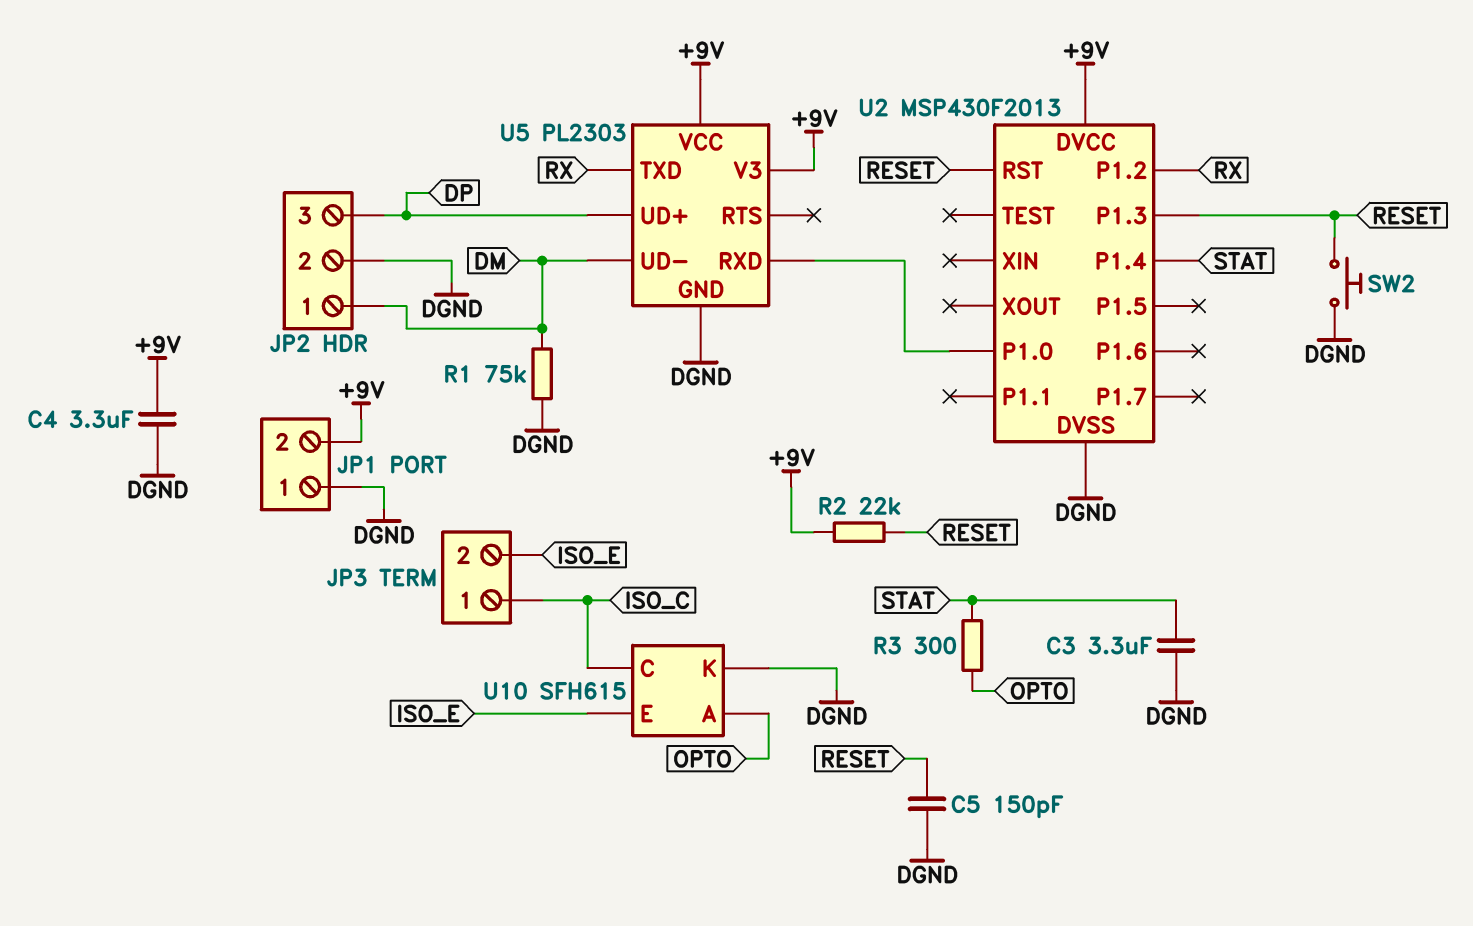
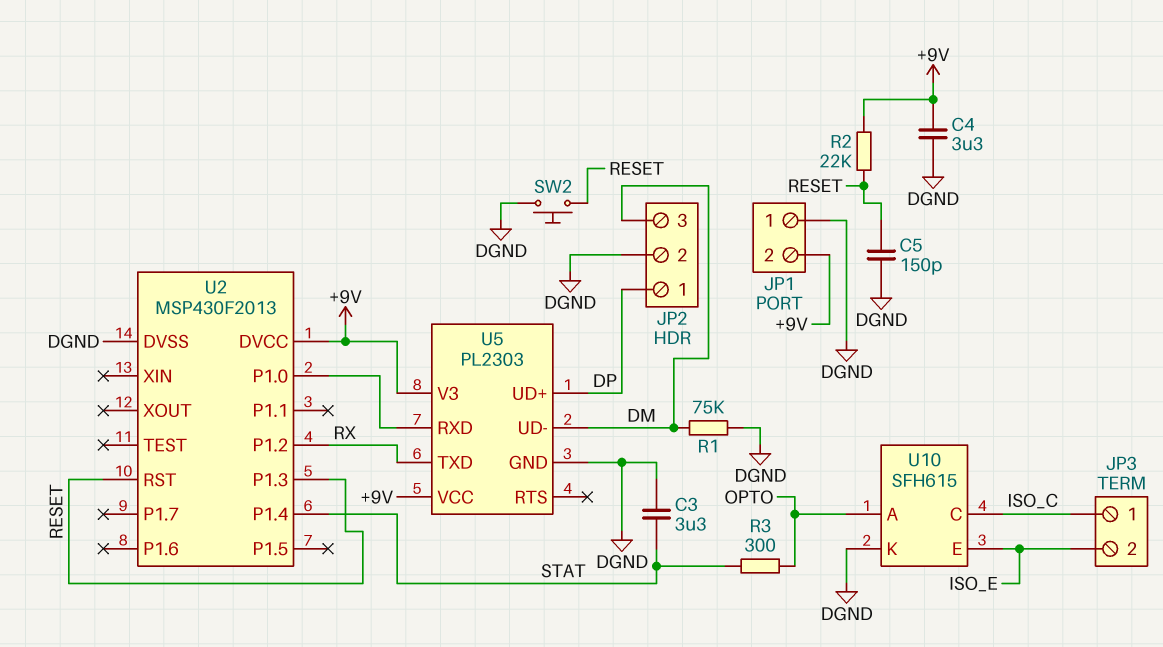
JP2 pin 1: DM -> DP
JP2 pin 3: DP -> DM

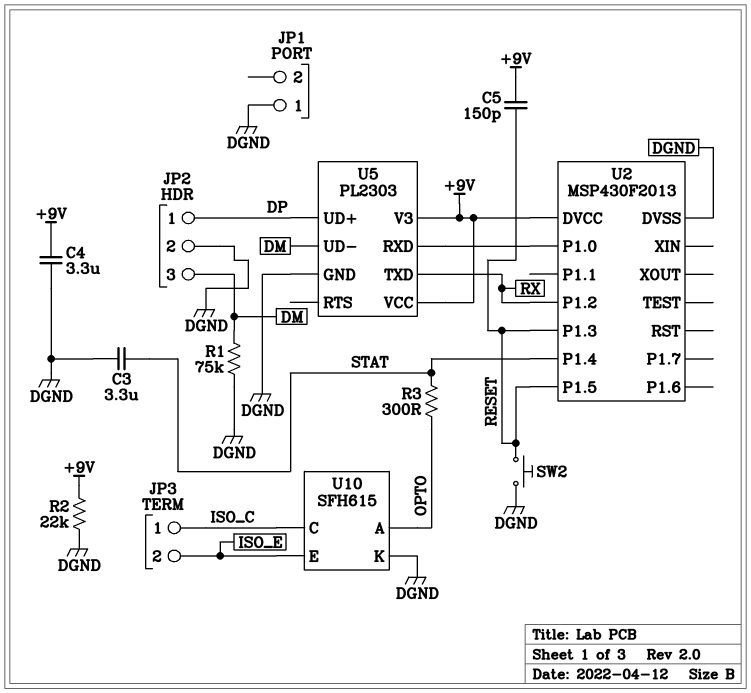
C5: 150pF (DGND, RESET) -> 150pF (+9V, RESET)
JP1 pin 2: +9V -> none
R2: 22k (+9V, RESET) -> 22k (+9V, DGND)
U2 pin P1.5: none -> RESET
U2 pin RST: RESET -> none

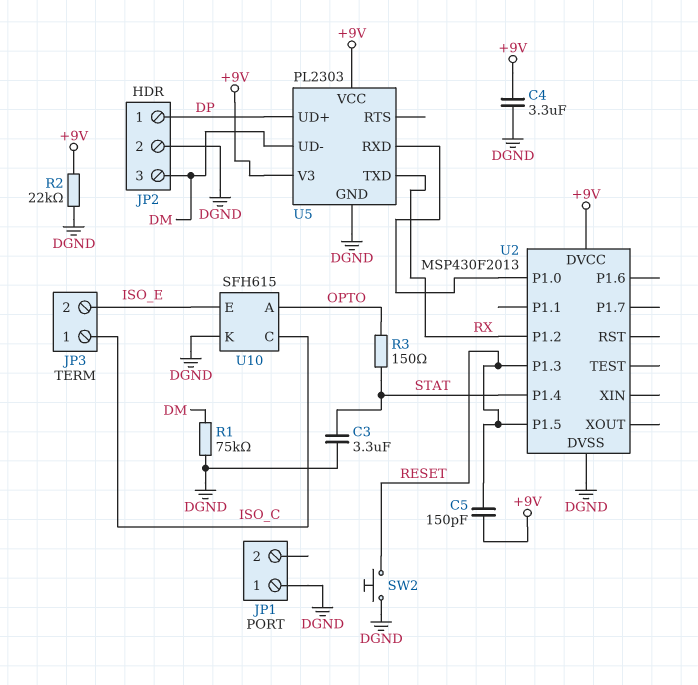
R3: 300 (OPTO, STAT) -> 150 (OPTO, STAT)

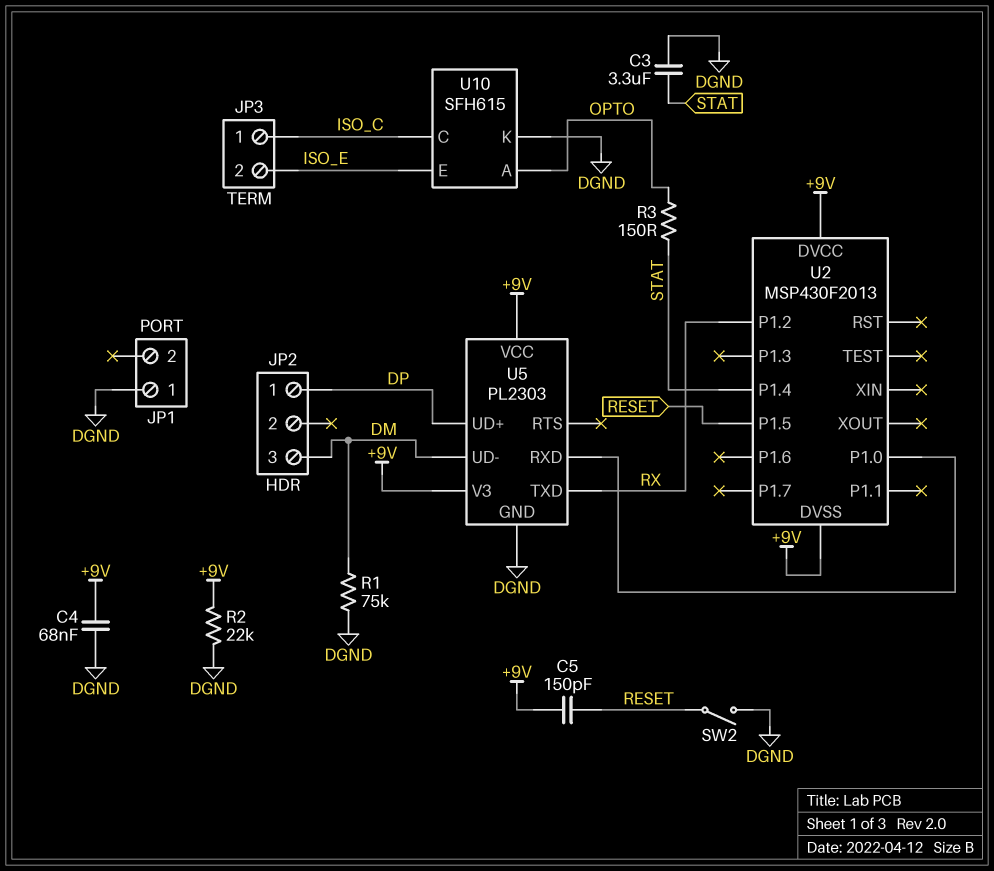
C4: 3.3uF (+9V, DGND) -> 68nF (+9V, DGND)
JP2 pin 2: DGND -> none
SW2: button (DGND, RESET) -> switch (DGND, RESET)
U2 pin DVSS: DGND -> +9V
U2 pin P1.3: RESET -> none

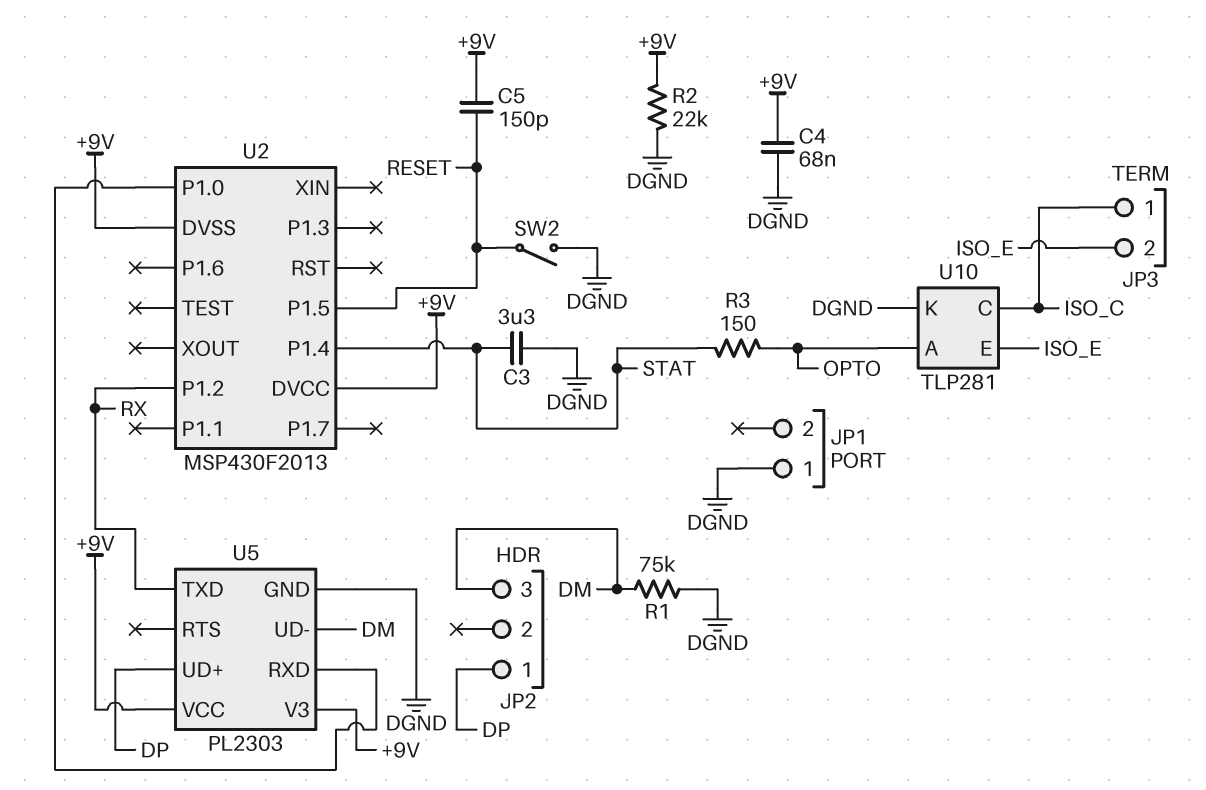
U10: SFH615 -> TLP281

